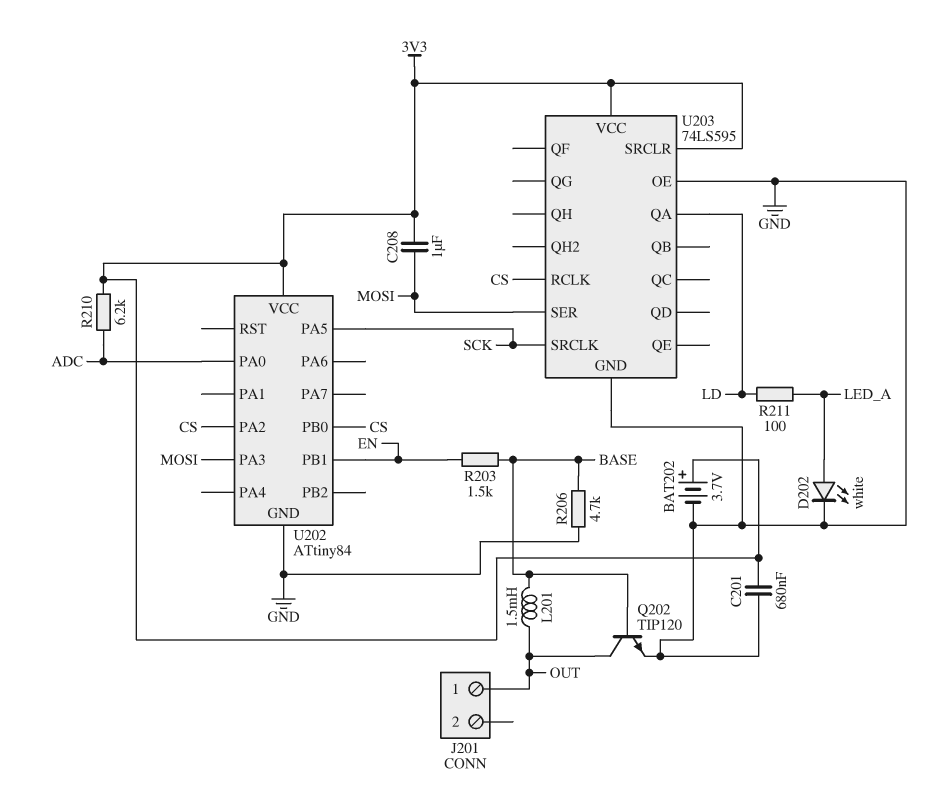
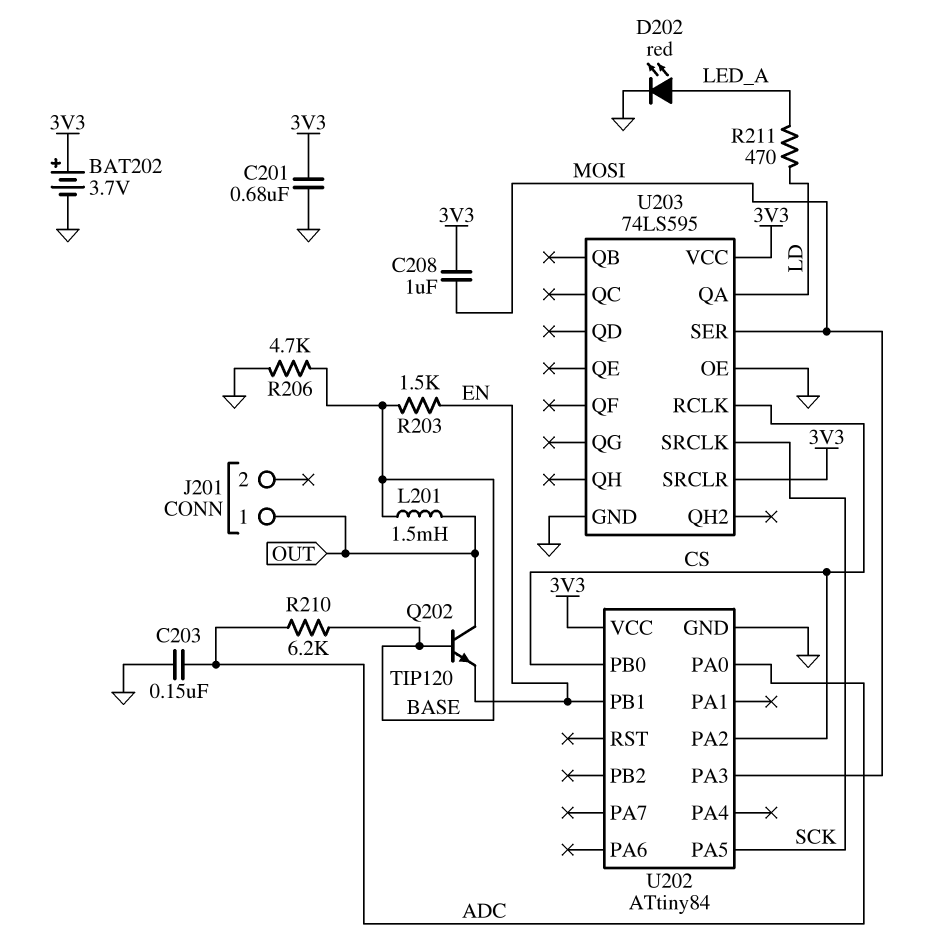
C203: none -> 150nF (ADC, GND)
D202: LED white (A LED_A, K GND) -> LED red (A LED_A, K GND)
Q202: NPN TIP120 (B BASE, C OUT, E GND) -> NPN TIP120 (B BASE, C OUT, E EN)
R210: 6.2k (3V3, ADC) -> 6.2k (ADC, BASE)
R211: 100 (LD, LED_A) -> 470 (LD, LED_A)

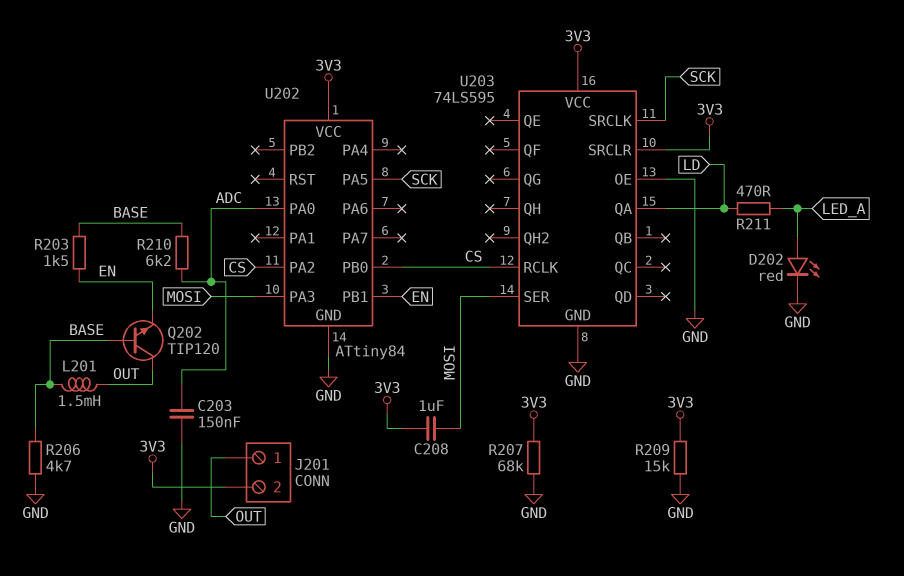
BAT202: 3.7V (plus 3V3, minus GND) -> none
C201: 680nF (3V3, GND) -> none
J201 pin 2: none -> 3V3
R207: none -> 68k (3V3, GND)
R209: none -> 15k (3V3, GND)

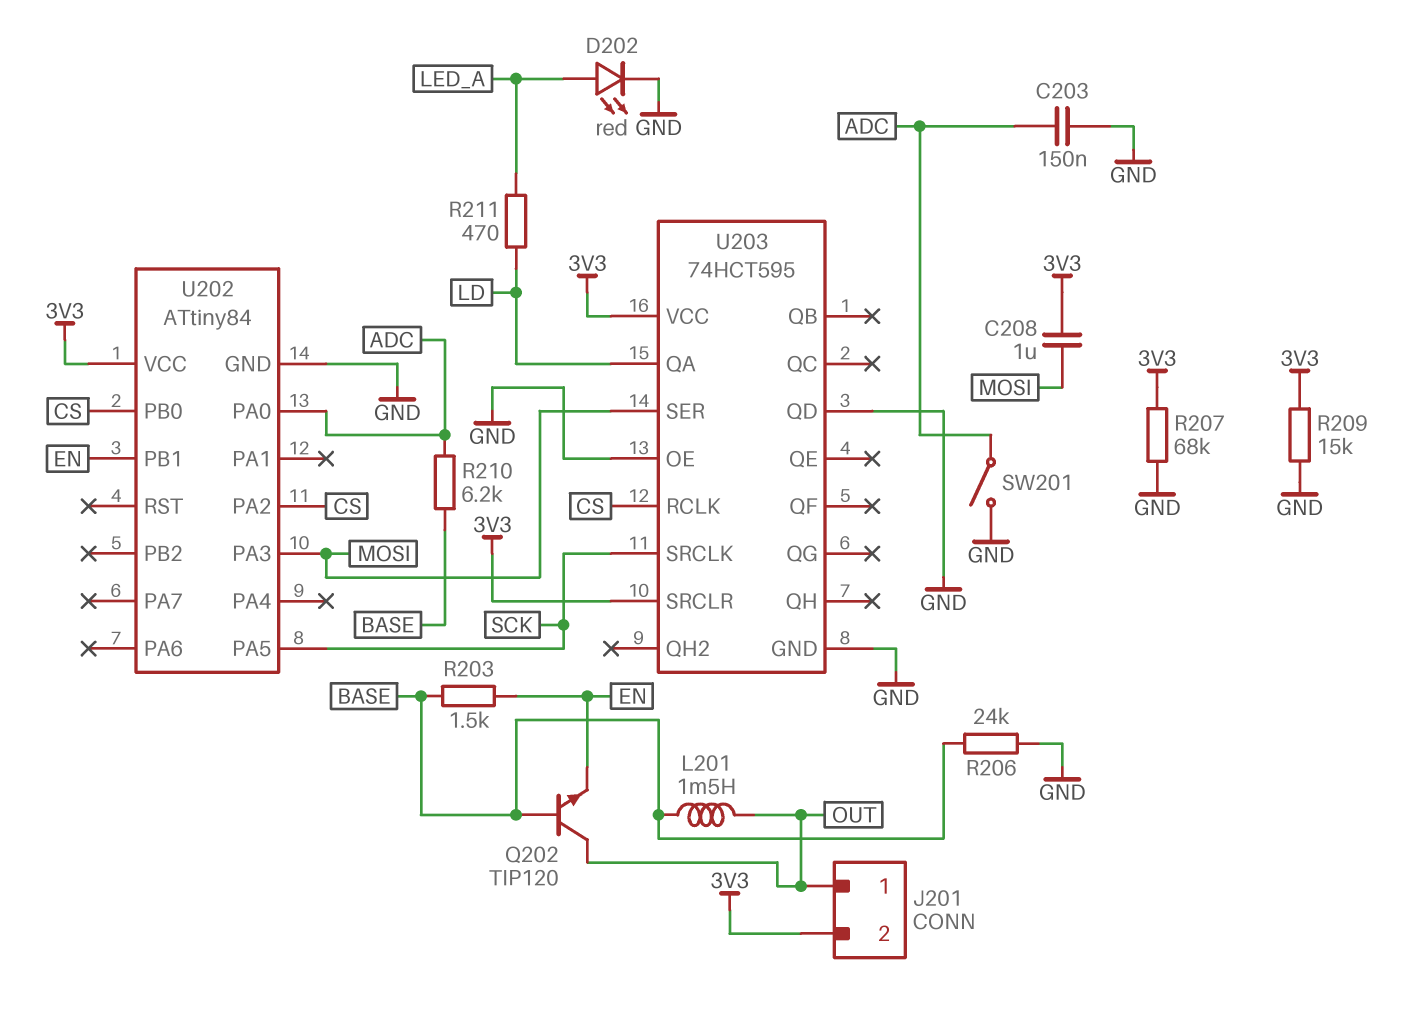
R206: 4.7k (BASE, GND) -> 24k (BASE, GND)
SW201: none -> switch (ADC, GND)
U203: 74LS595 -> 74HCT595
U203 pin QD: none -> GND

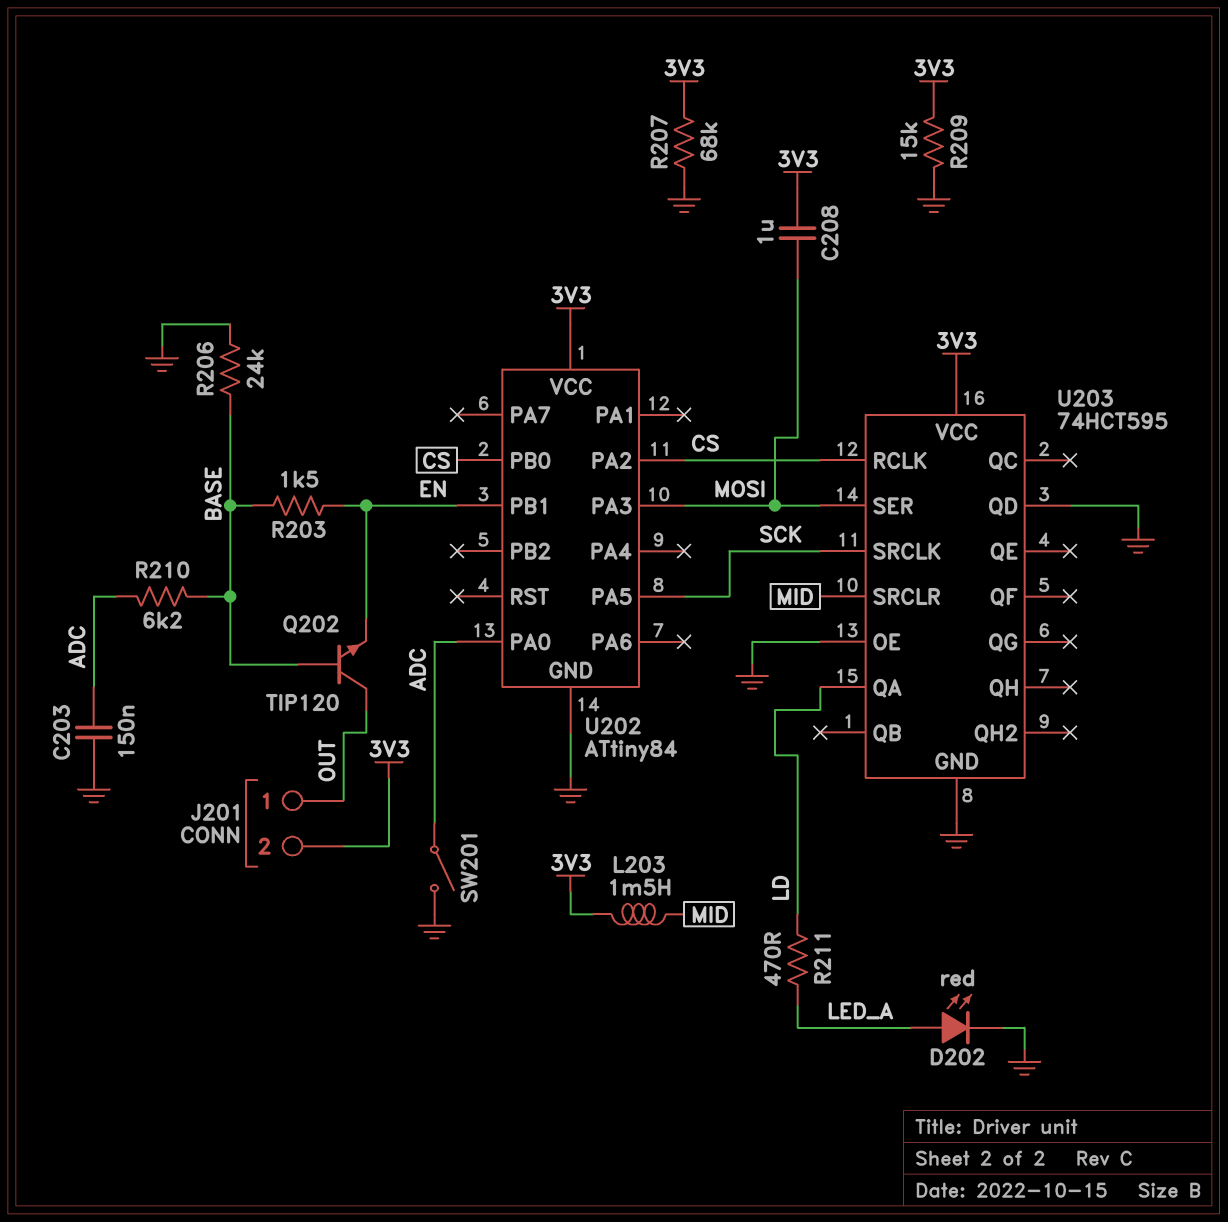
L201: 1.5mH (BASE, OUT) -> none
L203: none -> 1.5mH (3V3, MID)
U203 pin SRCLR: 3V3 -> MID

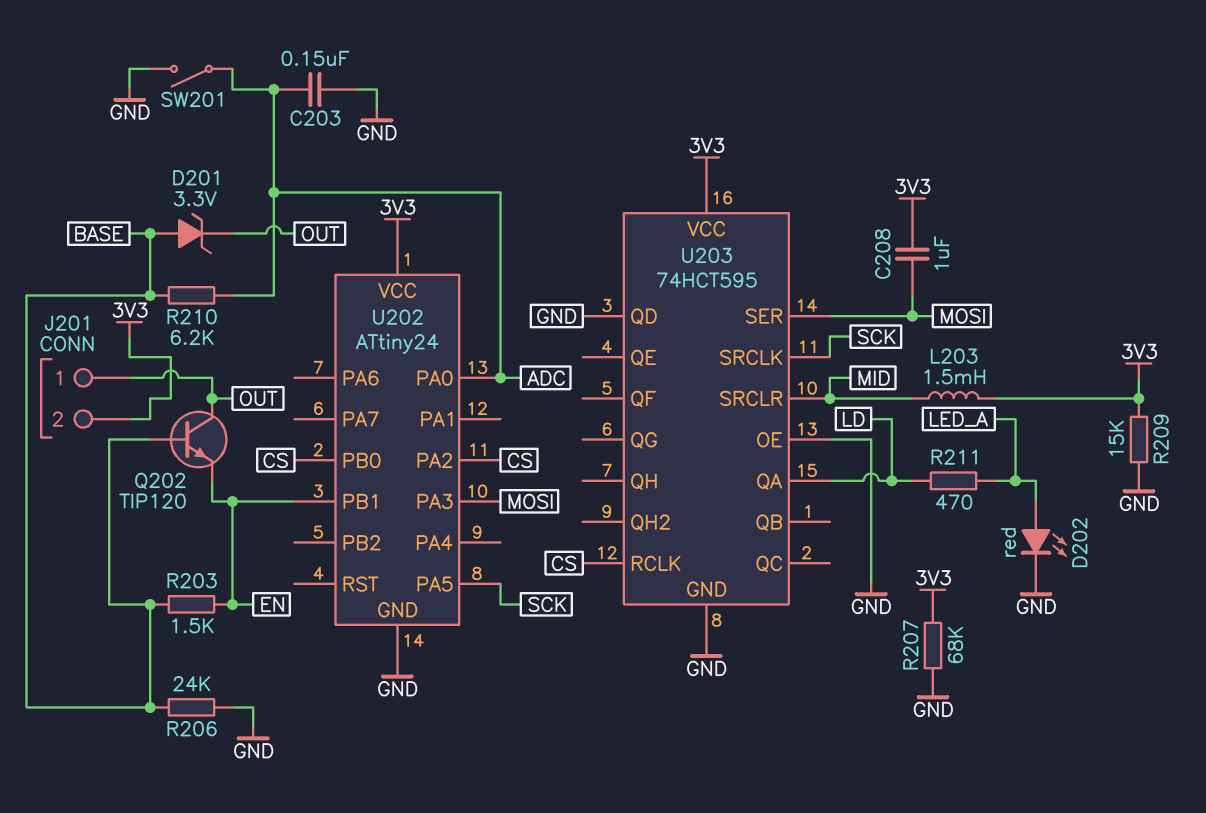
D201: none -> zener 3.3V (A BASE, K OUT)
U202: ATtiny84 -> ATtiny24

